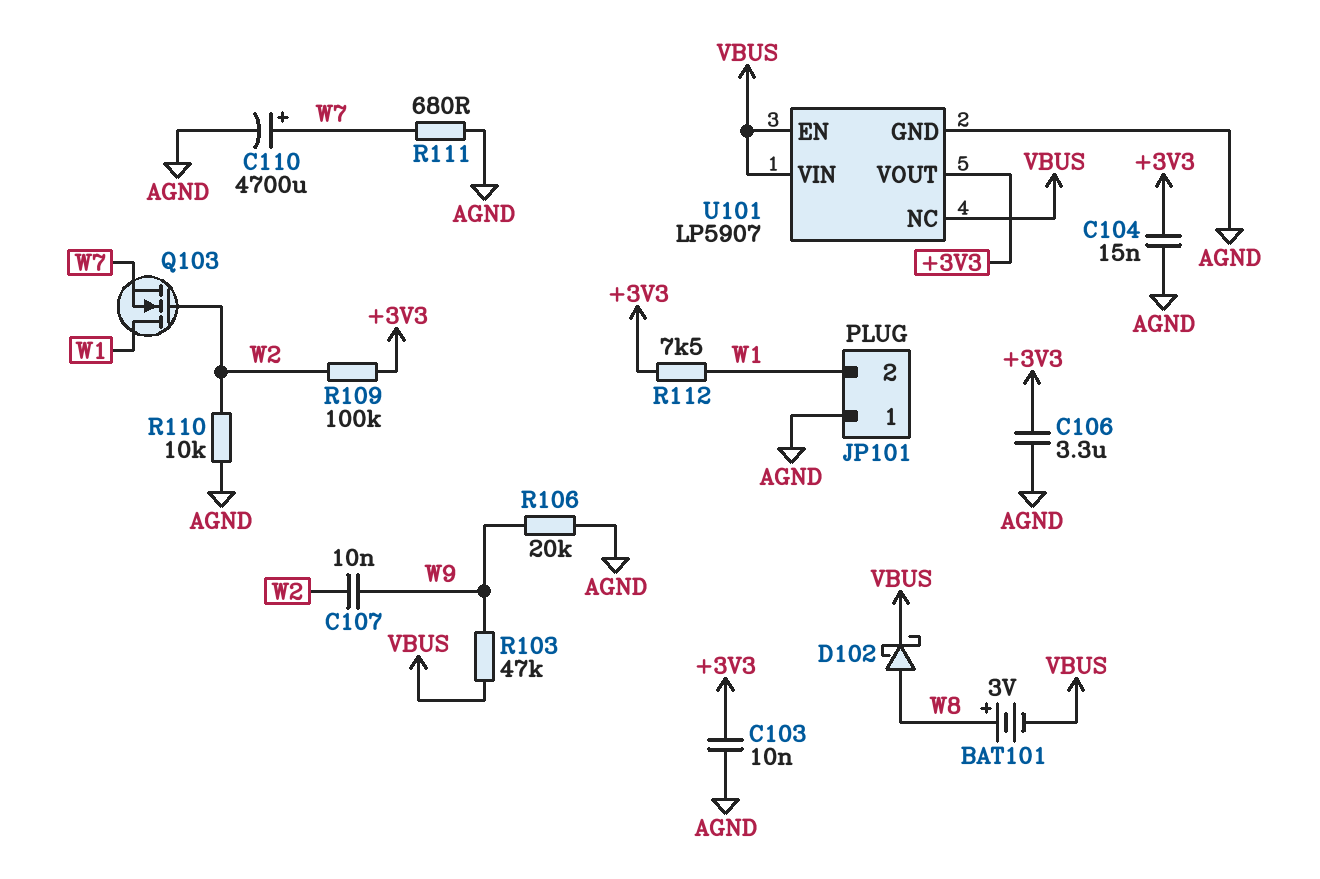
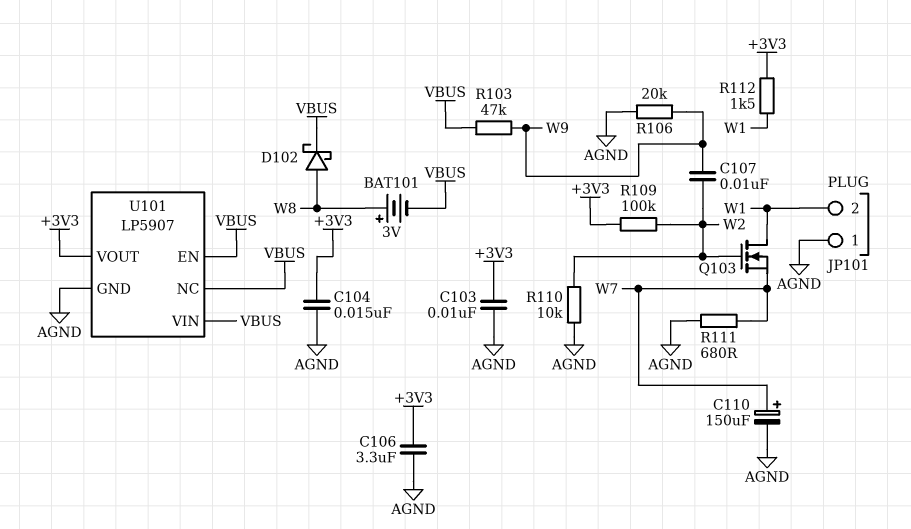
C110: 4700uF (plus W7, minus AGND) -> 150uF (plus W7, minus AGND)
R112: 7.5k (+3V3, W1) -> 1.5k (+3V3, W1)

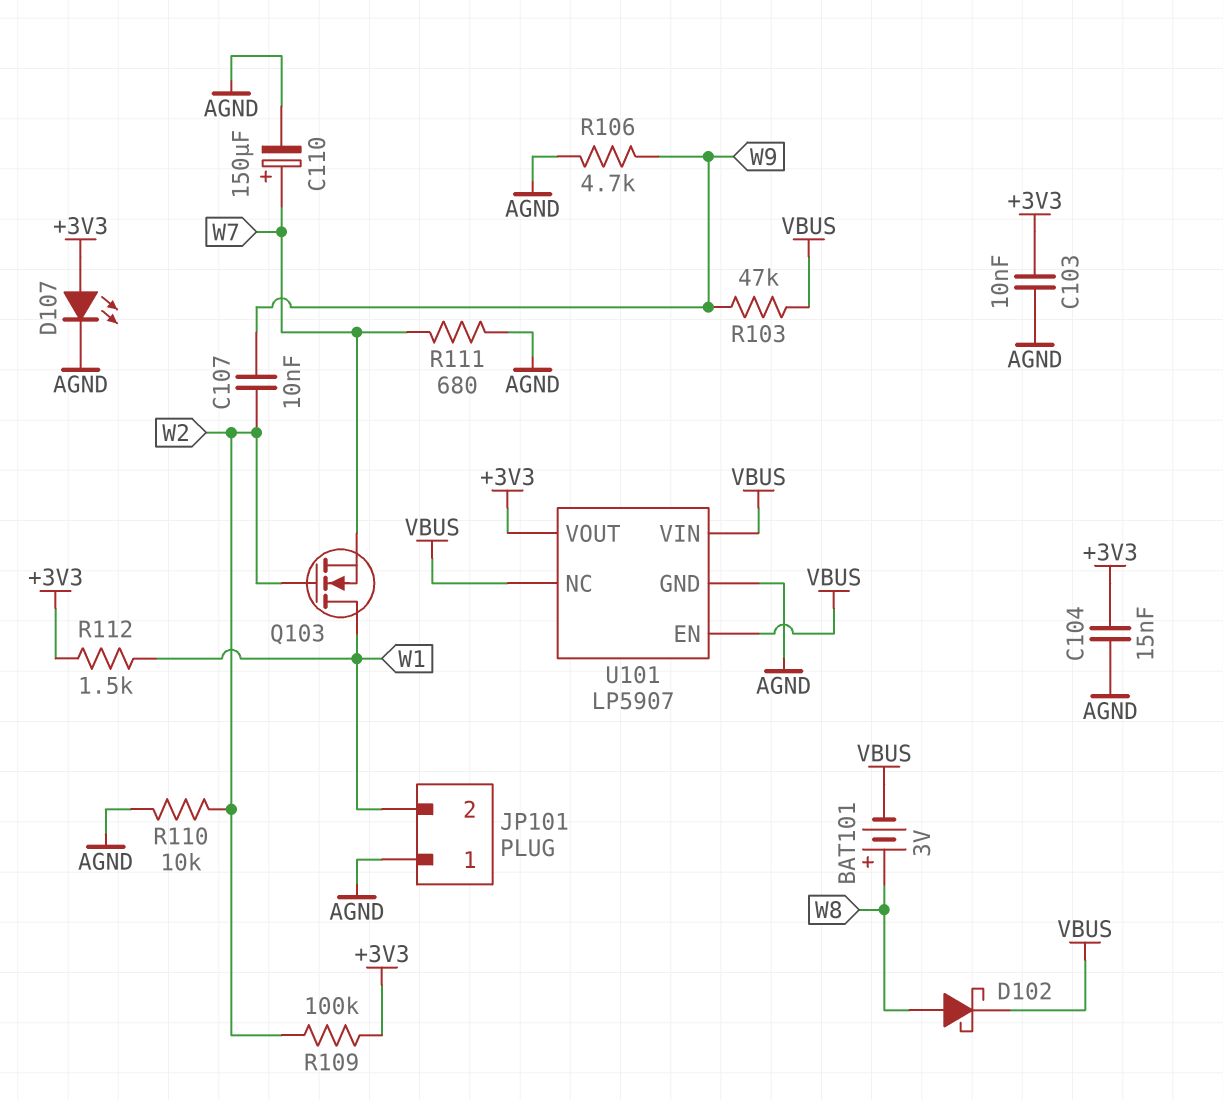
C106: 3.3uF (+3V3, AGND) -> none
D107: none -> LED (A +3V3, K AGND)
R106: 20k (AGND, W9) -> 4.7k (AGND, W9)

